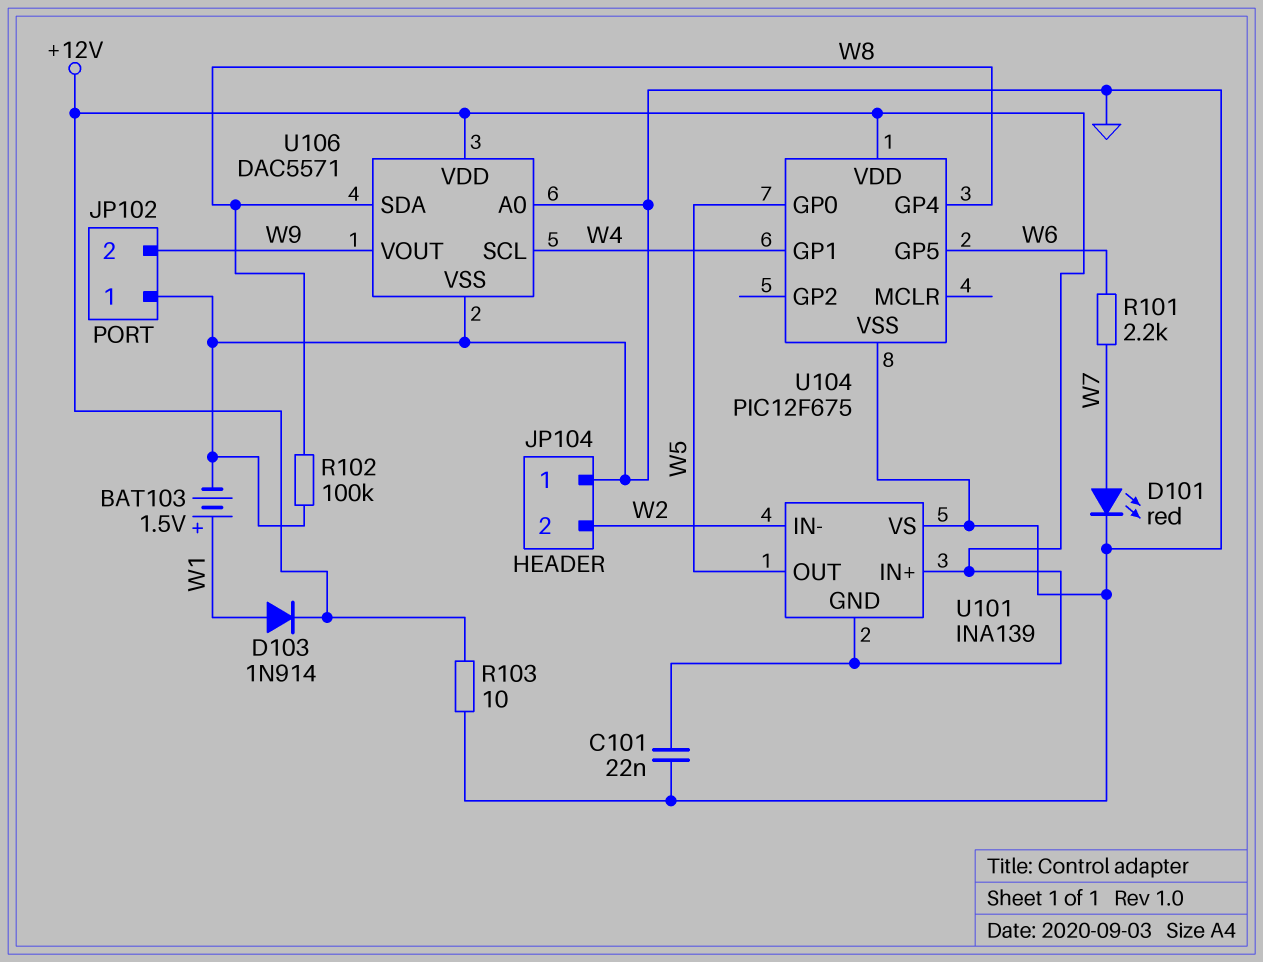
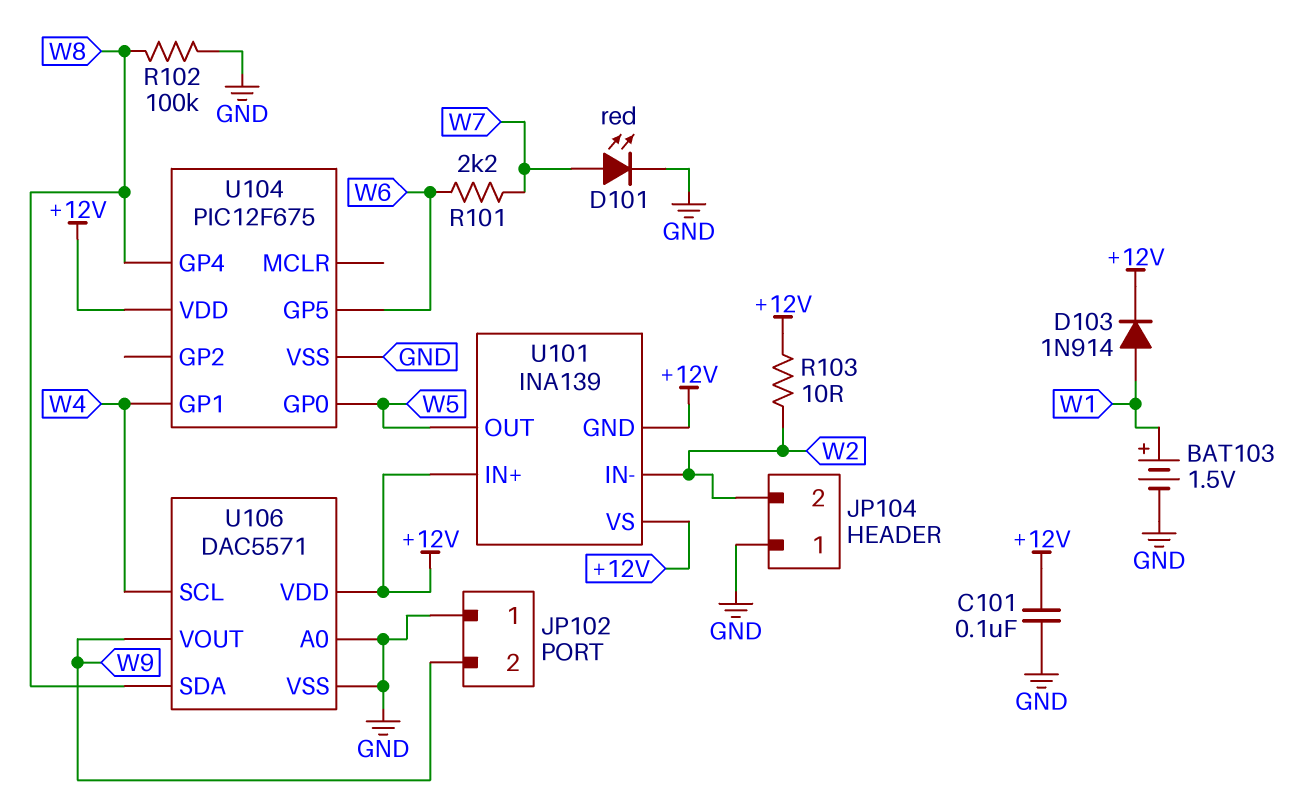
C101: 22nF (+12V, GND) -> 100nF (+12V, GND)
R103: 10 (+12V, GND) -> 10 (+12V, W2)
U101 pin VS: GND -> +12V

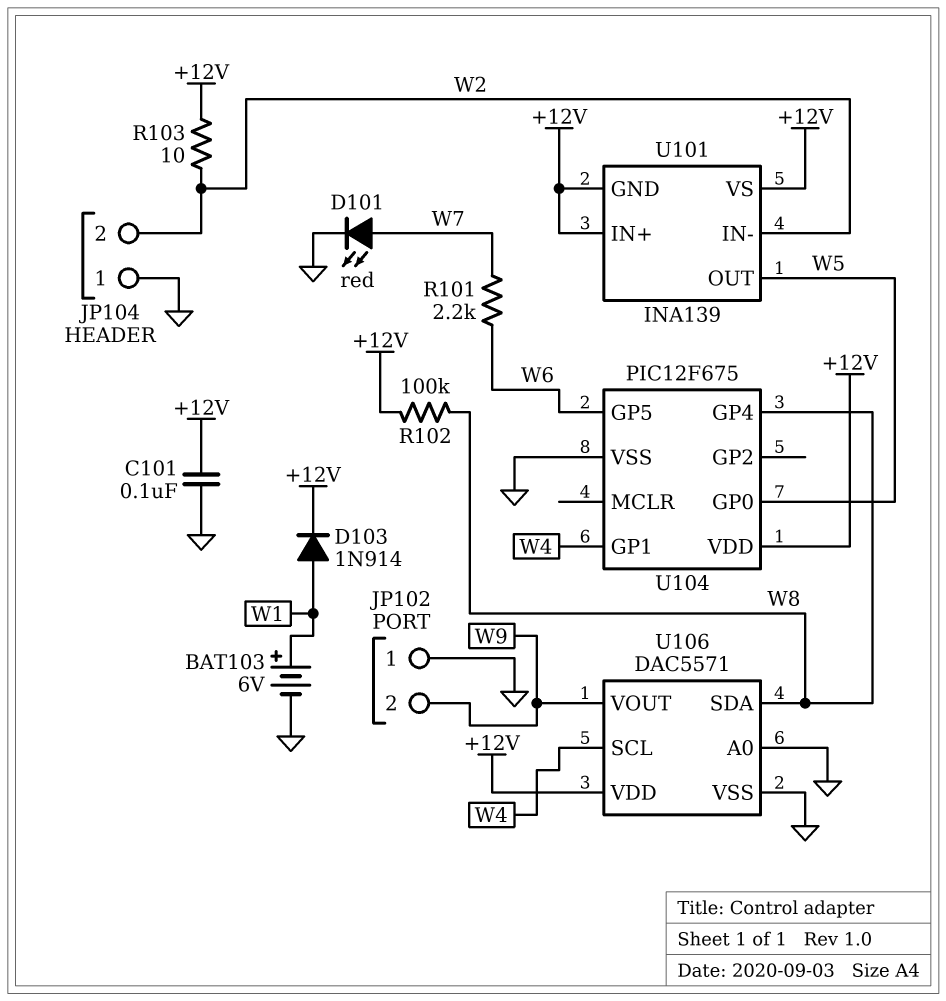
BAT103: 1.5V (plus W1, minus GND) -> 6V (plus W1, minus GND)
R102: 100k (GND, W8) -> 100k (+12V, W8)

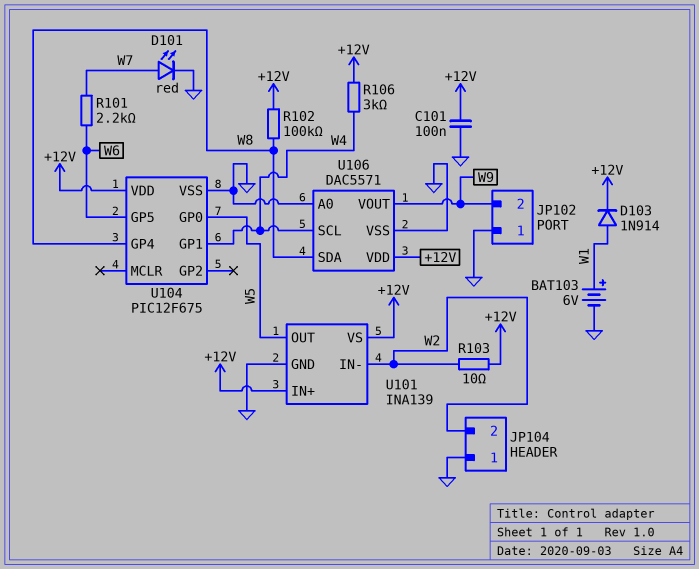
R106: none -> 3k (+12V, W4)
U101 pin GND: +12V -> GND

